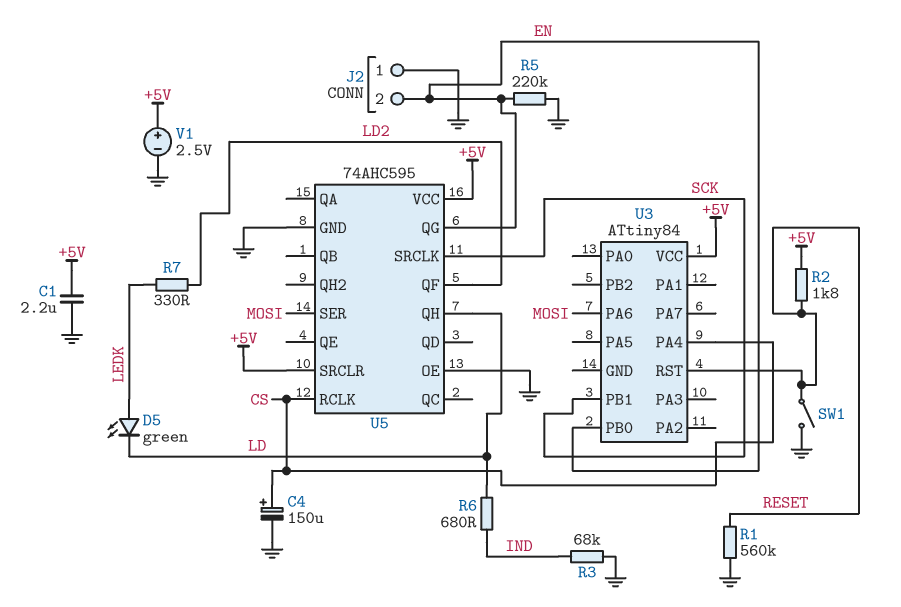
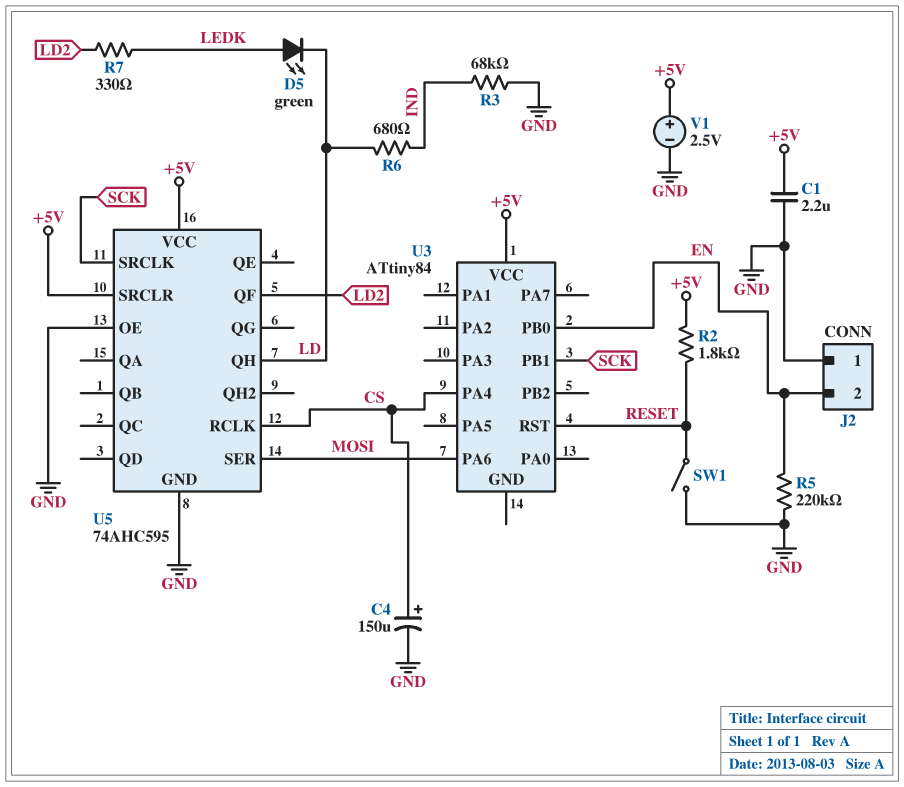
R1: 560k (GND, RESET) -> none
U5 pin QG: EN -> none

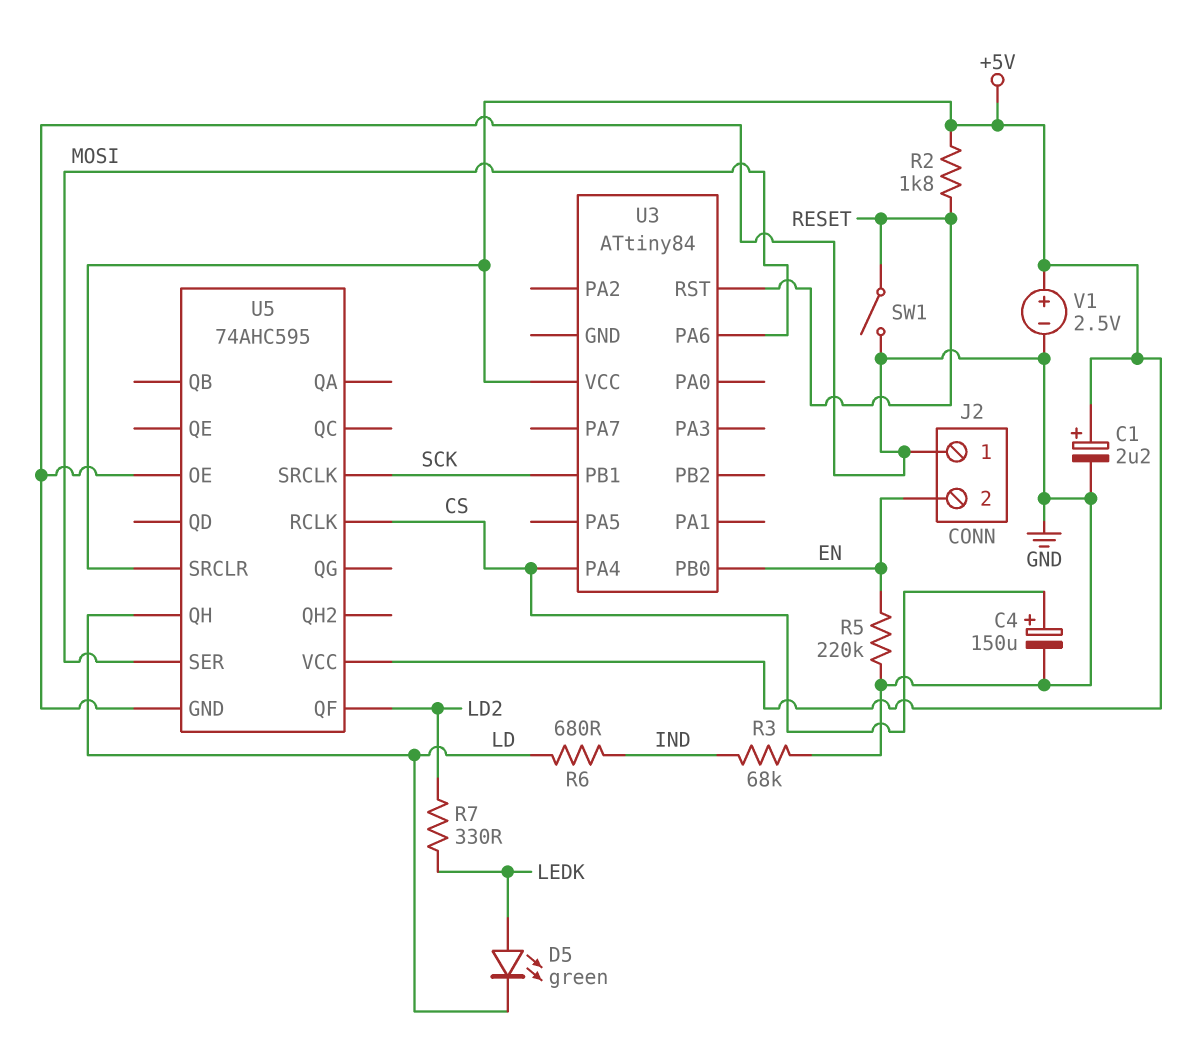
C1: 2.2uF (+5V, GND) -> 2.2uF (plus +5V, minus GND)

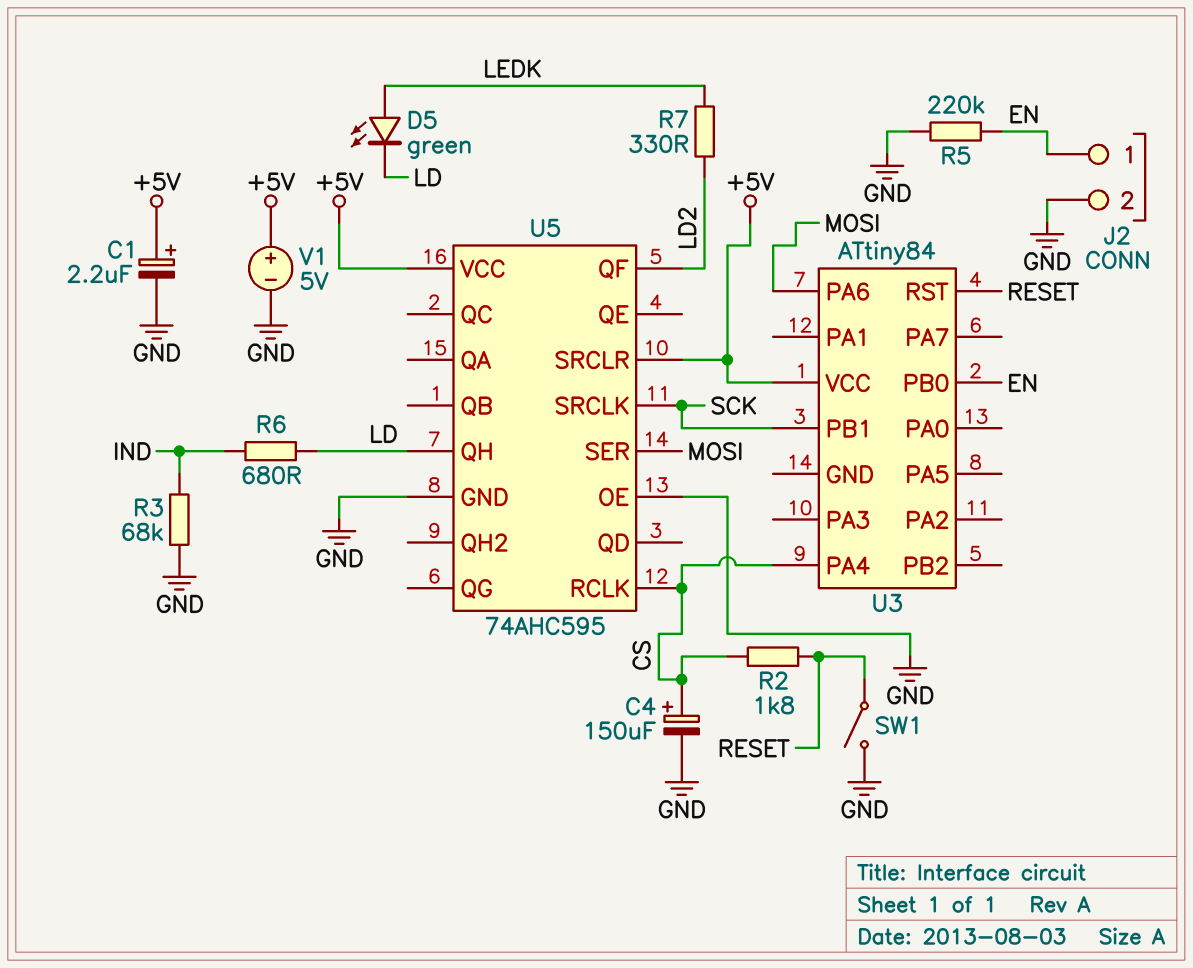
J2 pin 1: GND -> EN
J2 pin 2: EN -> GND
R2: 1.8k (+5V, RESET) -> 1.8k (CS, RESET)
V1: 2.5V (plus +5V, minus GND) -> 5V (plus +5V, minus GND)

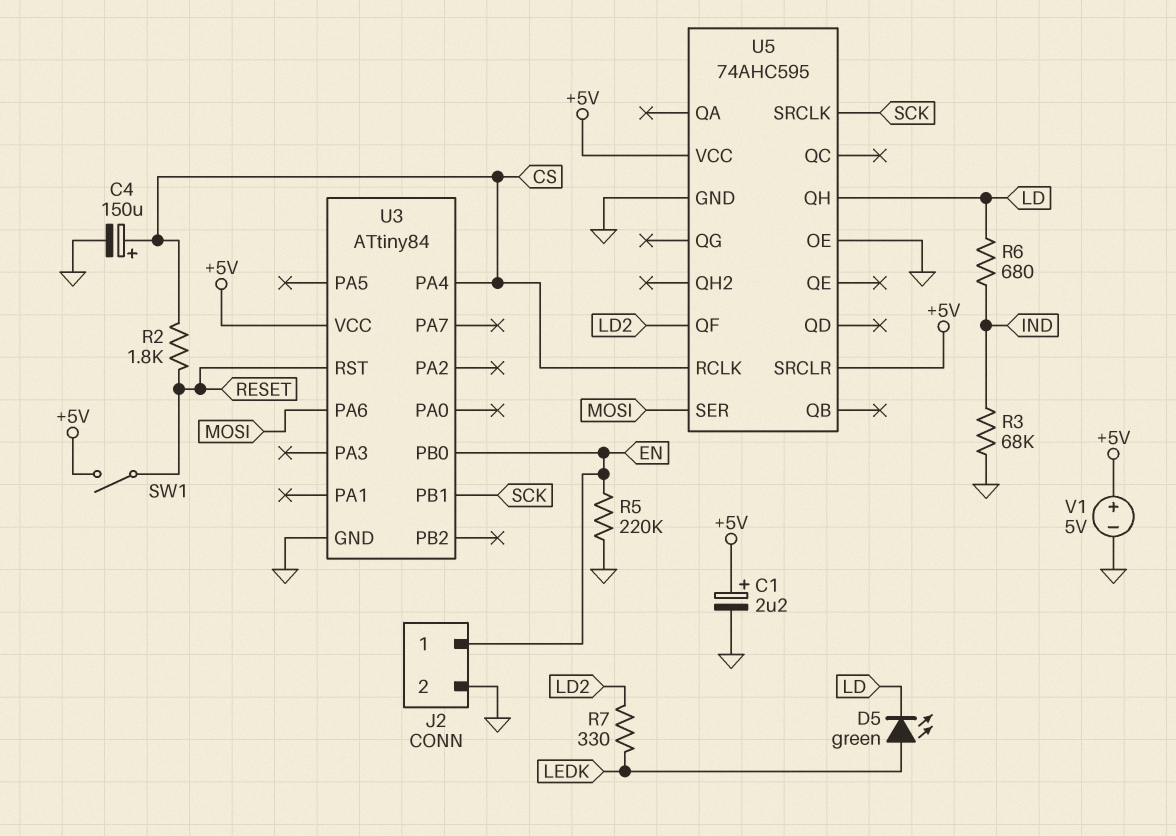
SW1: switch (GND, RESET) -> switch (+5V, RESET)
U3 pin GND: none -> GND

